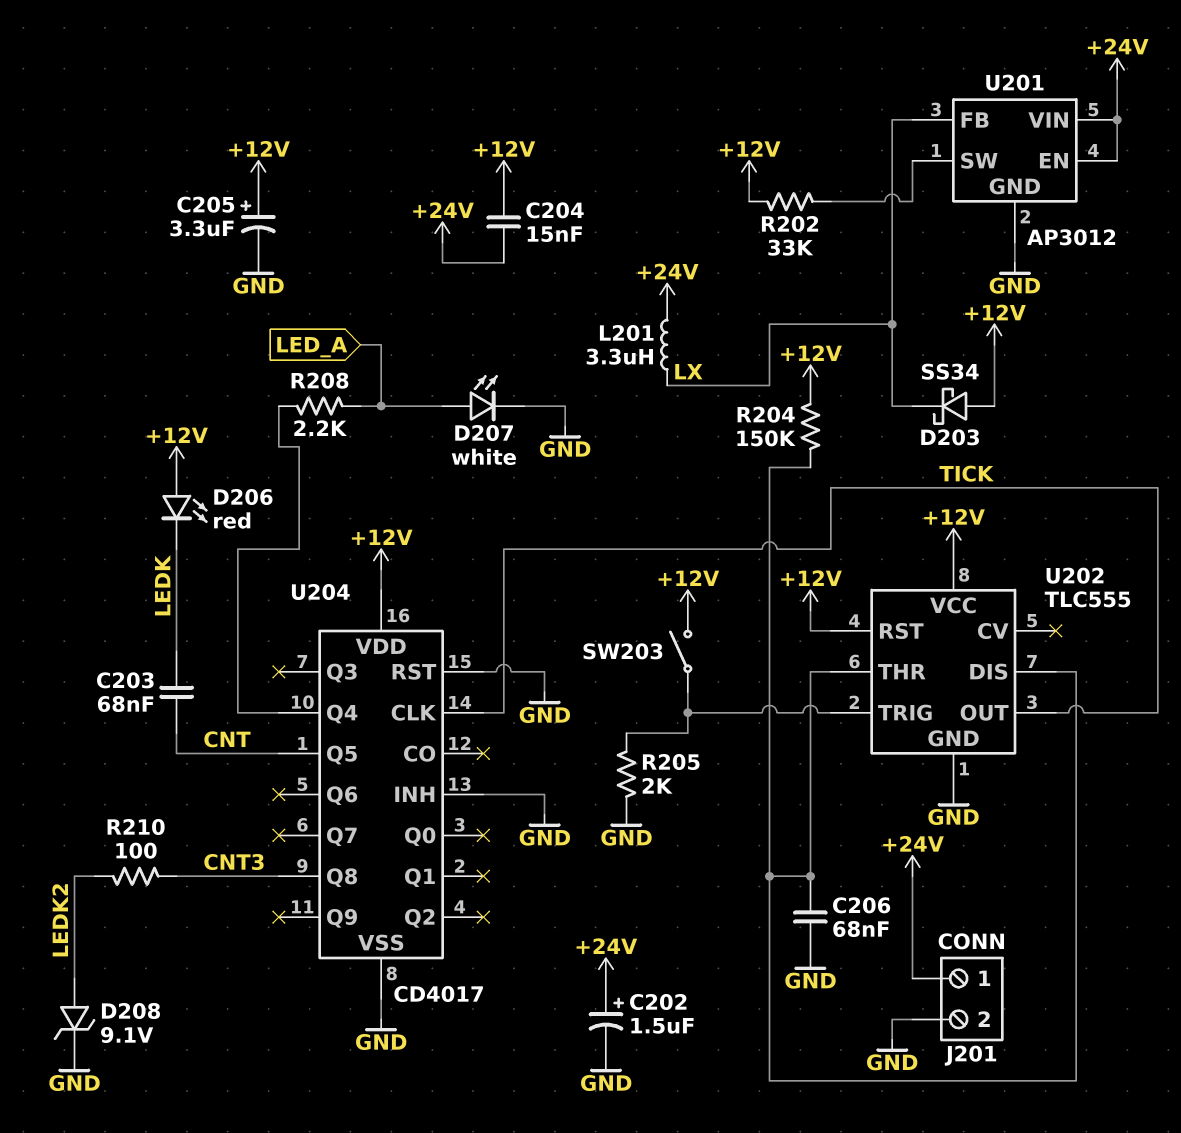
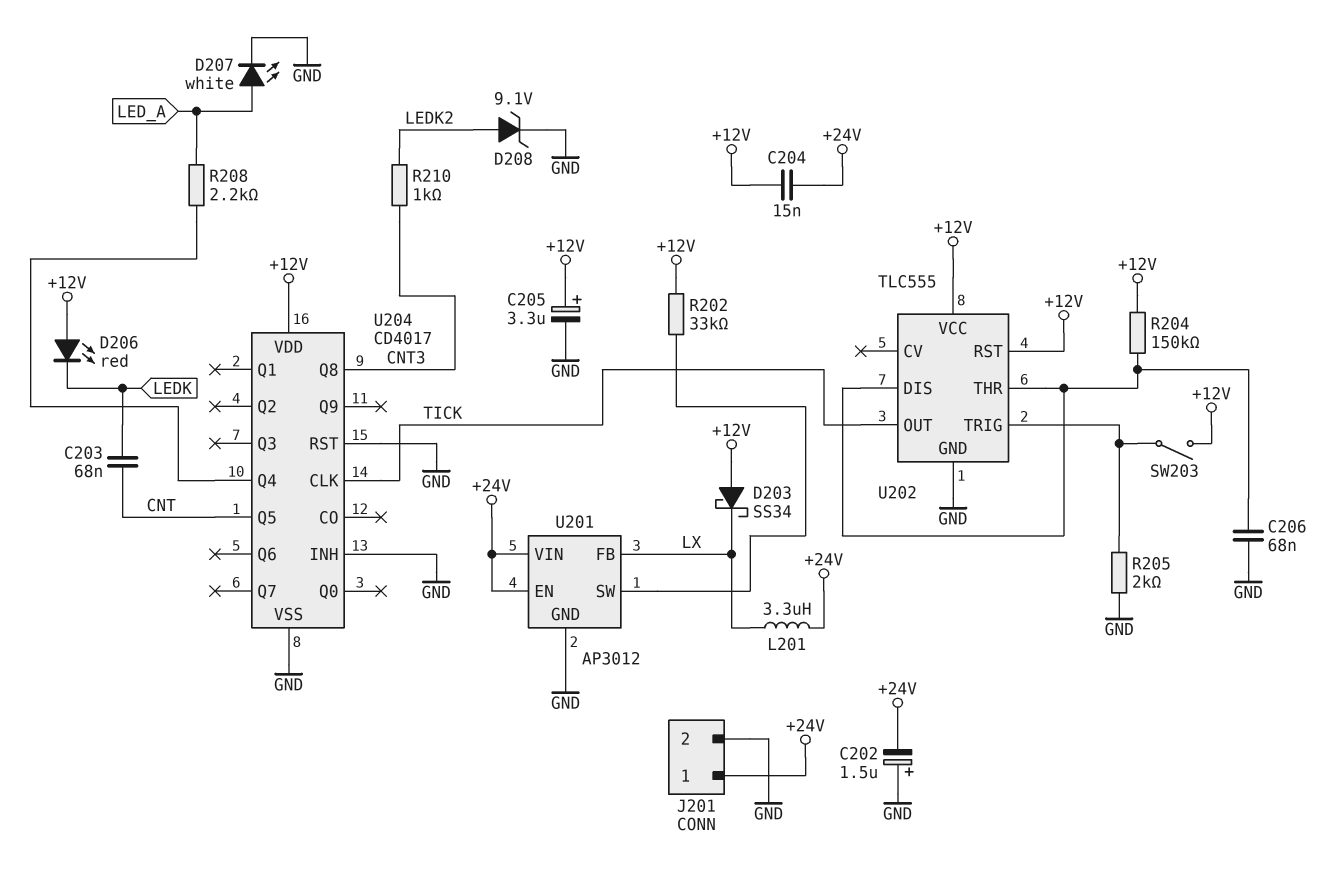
C202: 1.5uF (plus +24V, minus GND) -> 1.5uF (plus GND, minus +24V)
R210: 100 (CNT3, LEDK2) -> 1k (CNT3, LEDK2)

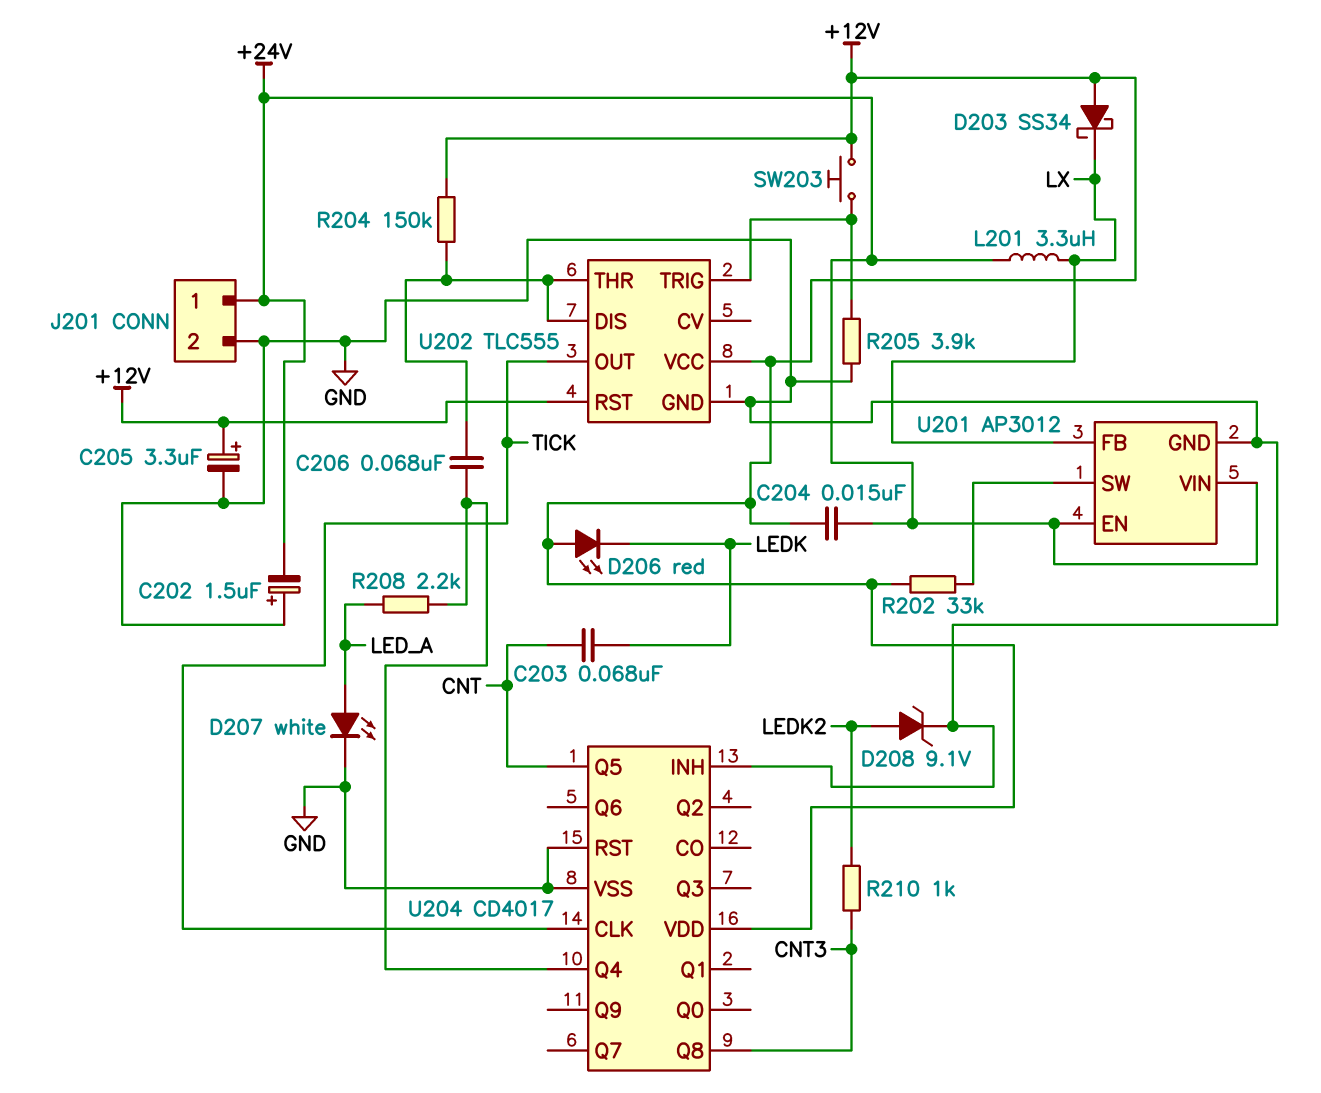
C206: 68nF (GND, U202/DIS) -> 68nF (U202/DIS, U204/Q4)
R205: 2k (GND, U202/TRIG) -> 3.9k (GND, U202/TRIG)
SW203: switch (+12V, U202/TRIG) -> button (+12V, U202/TRIG)

